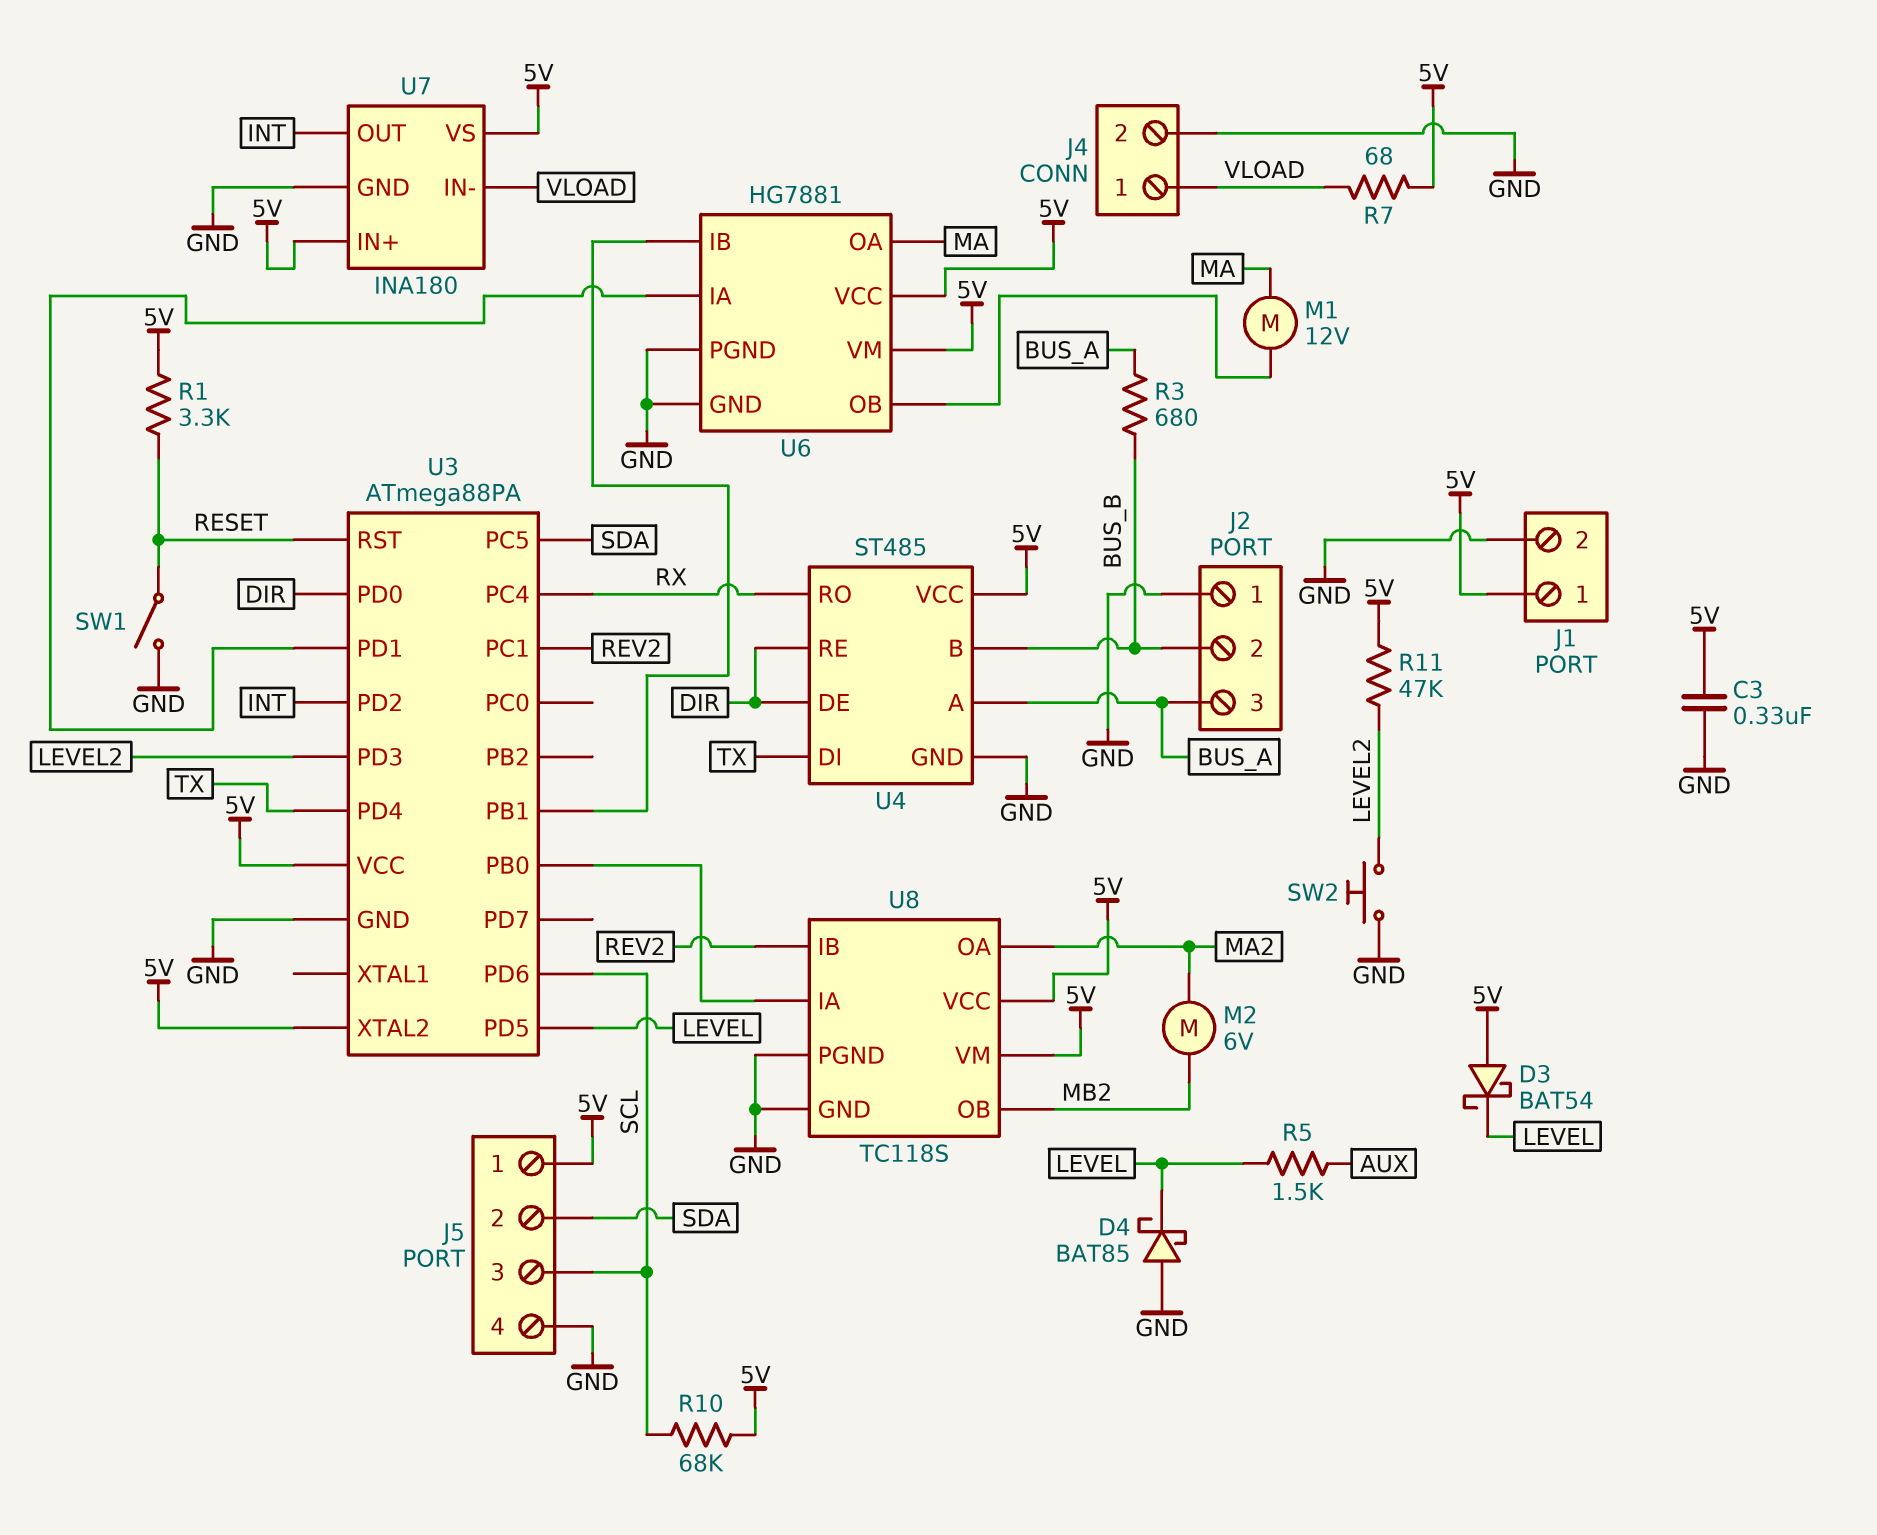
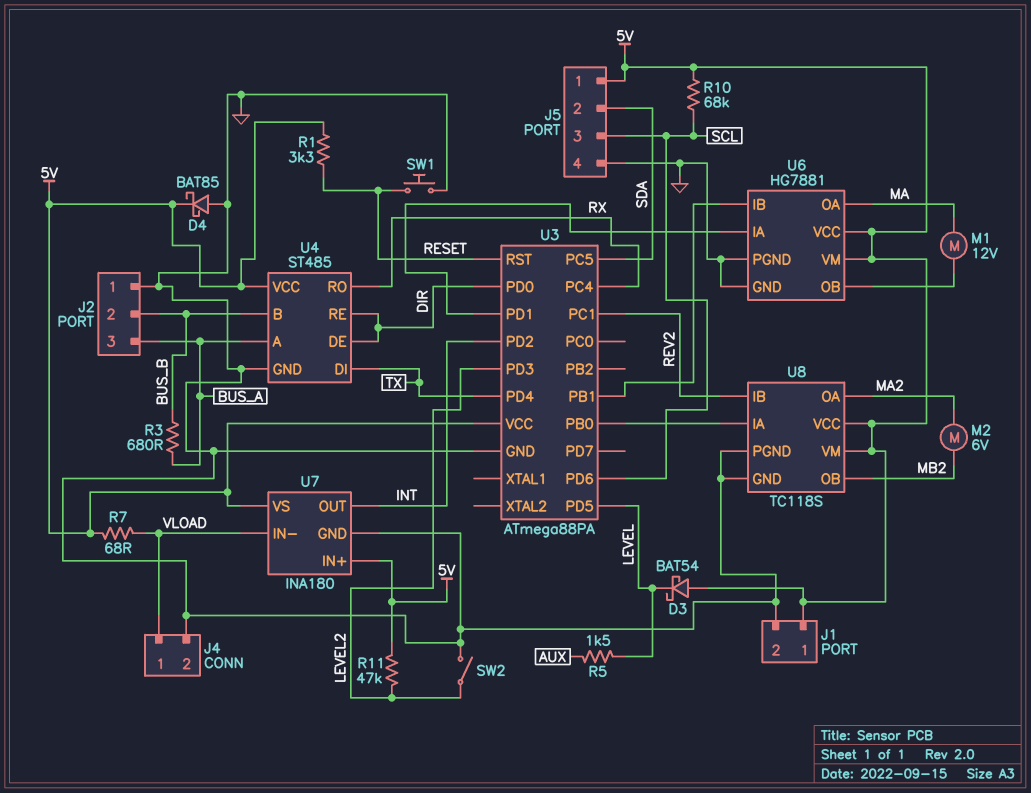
C3: 330nF (5V, GND) -> none
D4: schottky BAT85 (A GND, K LEVEL) -> schottky BAT85 (A GND, K 5V)
SW1: switch (GND, RESET) -> button (GND, RESET)
SW2: button (GND, LEVEL2) -> switch (GND, LEVEL2)
U3 pin XTAL2: 5V -> none

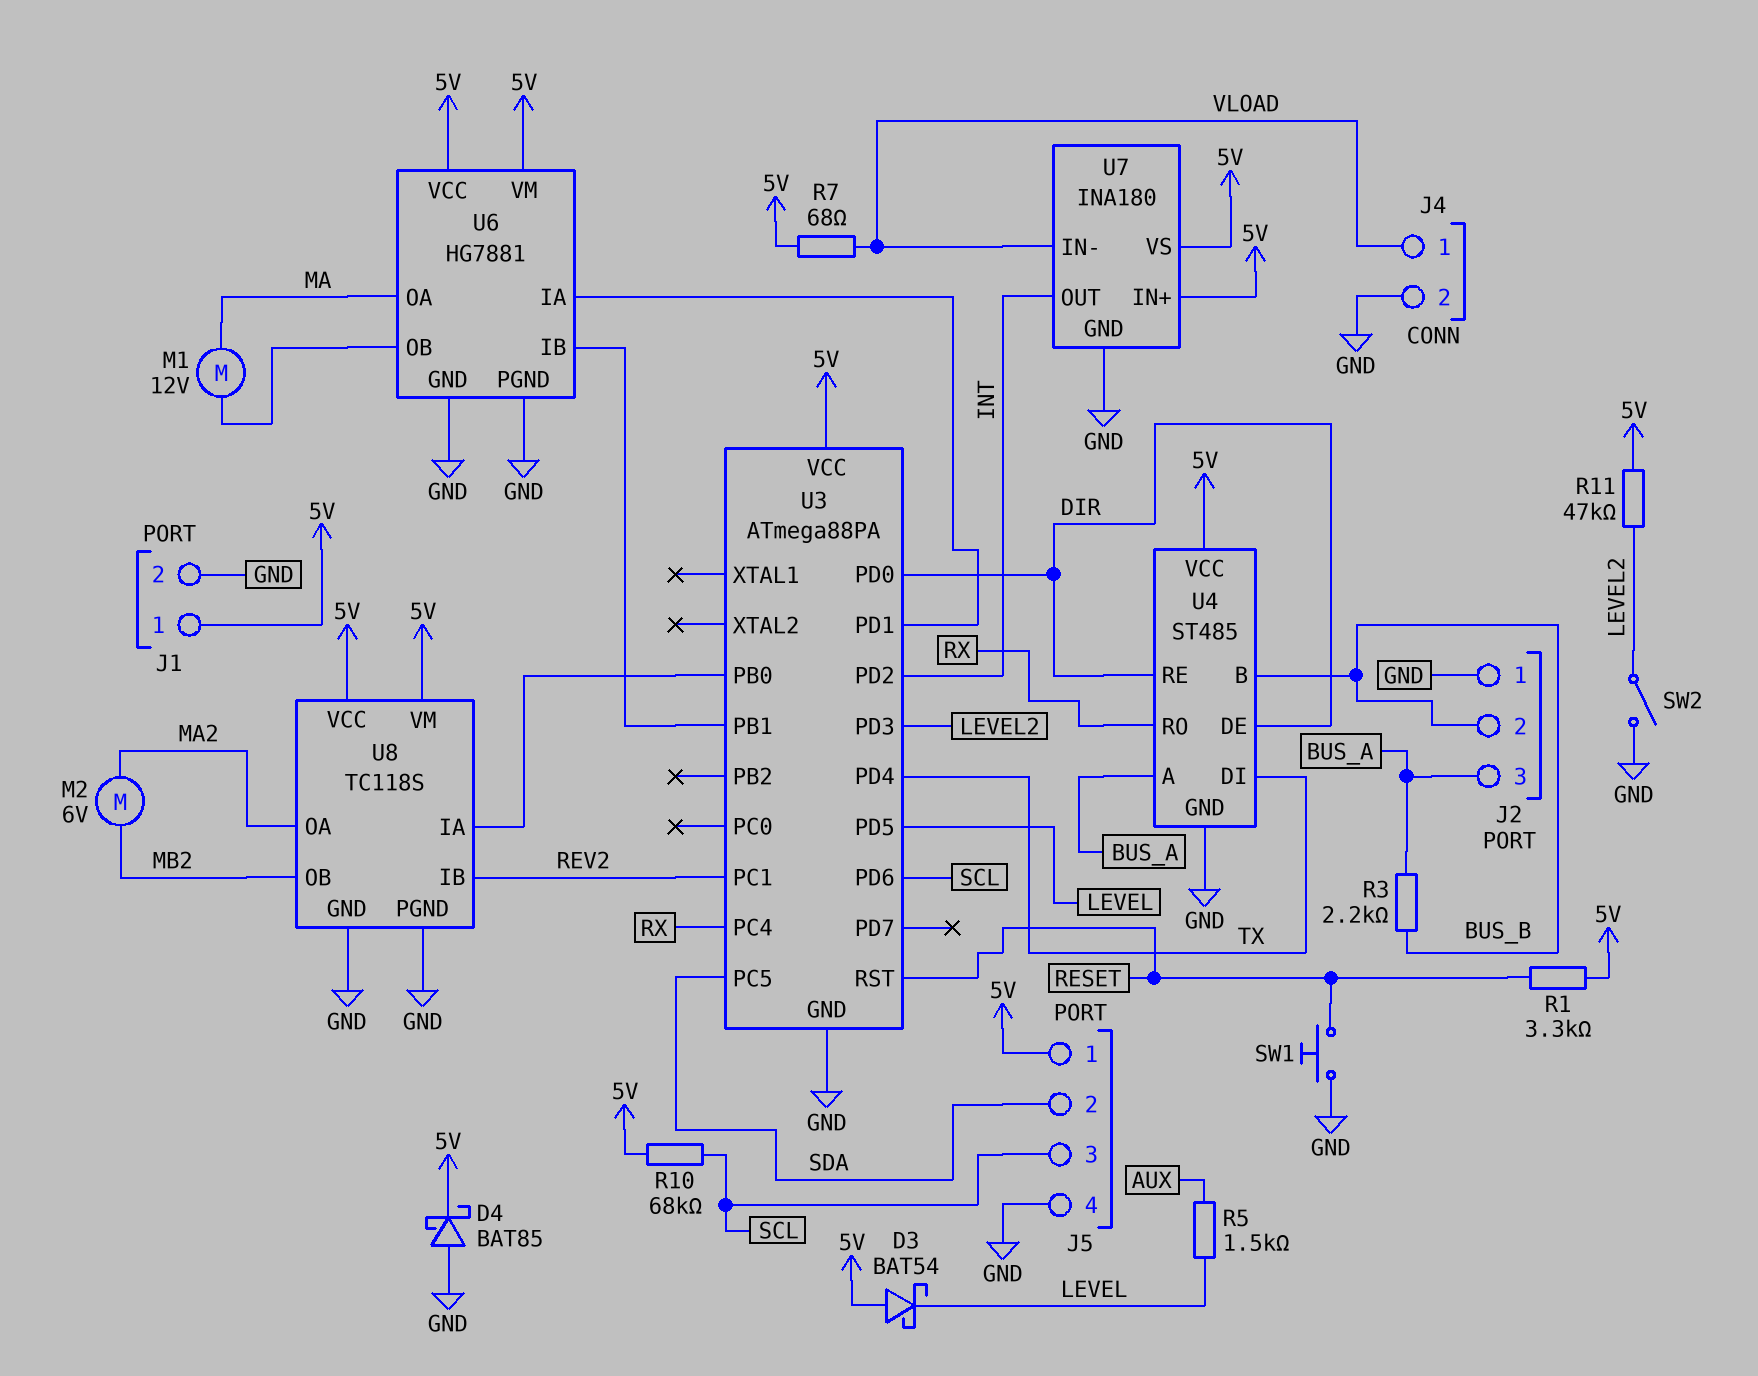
R3: 680 (BUS_A, BUS_B) -> 2.2k (BUS_A, BUS_B)

